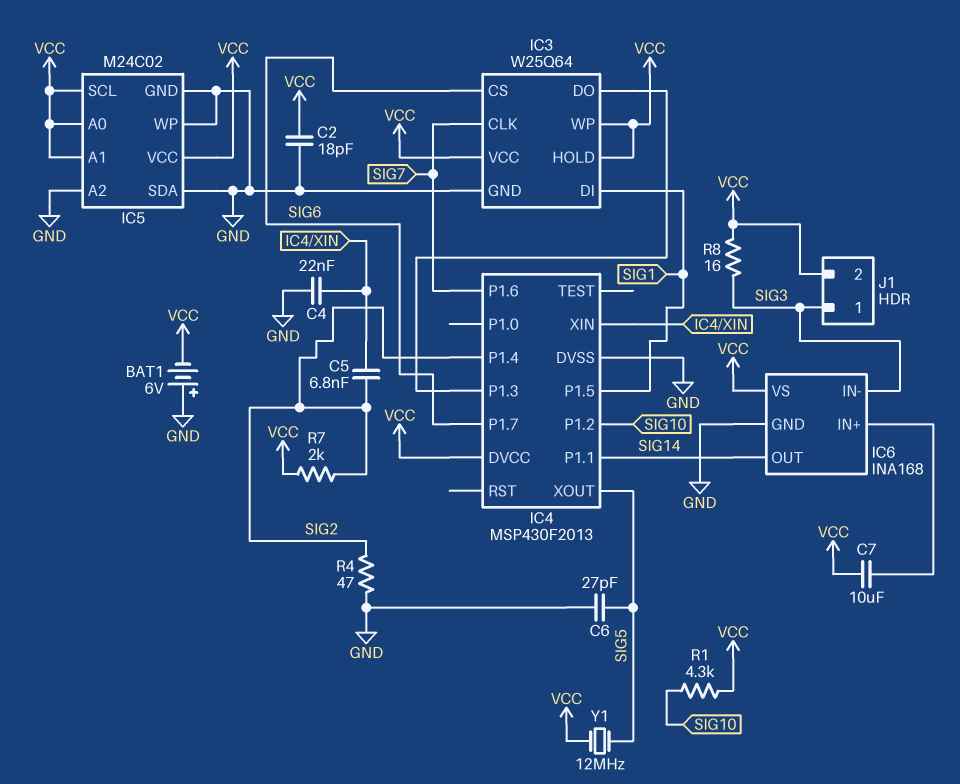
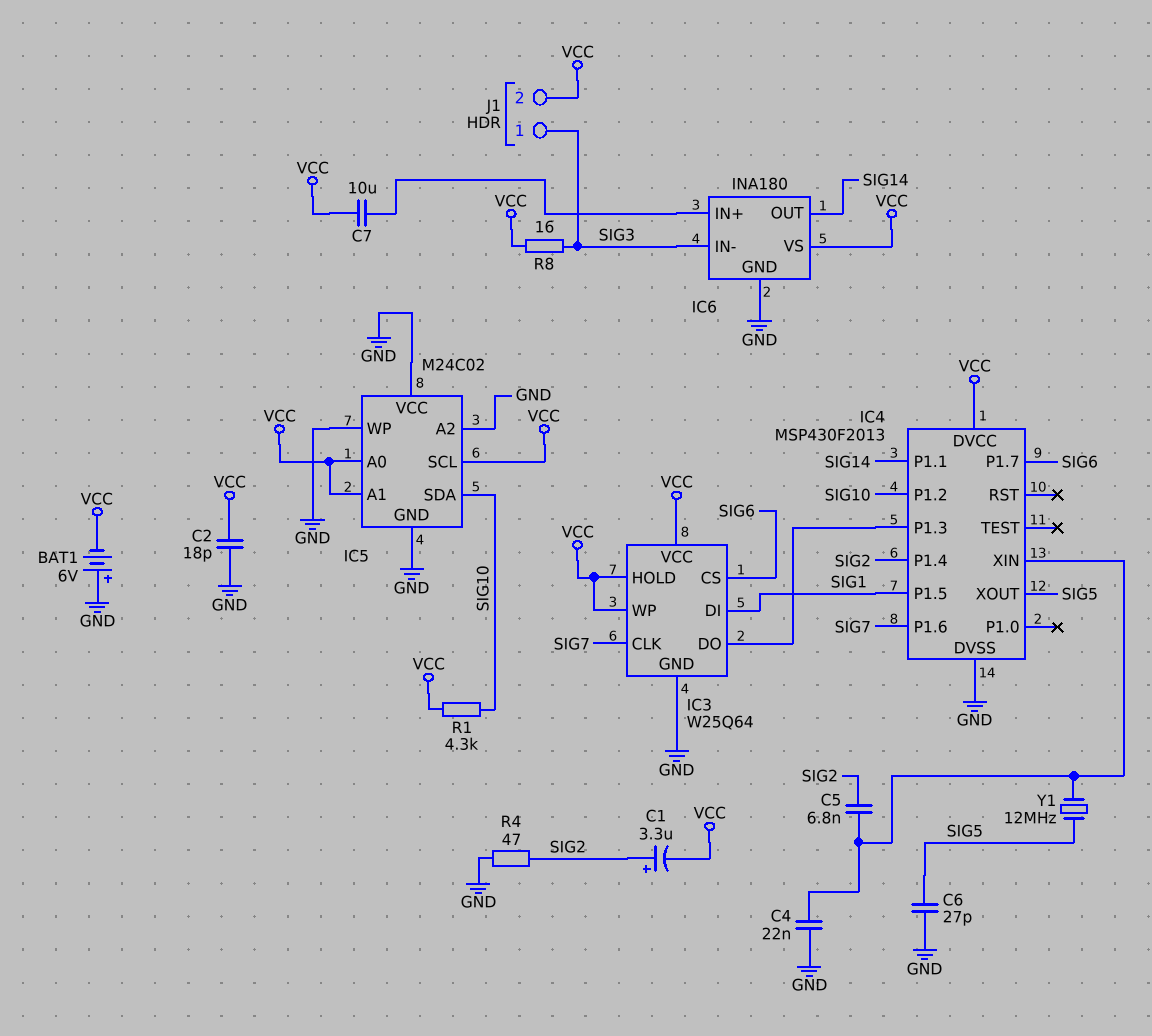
C1: none -> 3.3uF (plus SIG2, minus VCC)
IC5 pin SDA: GND -> SIG10
IC5 pin VCC: VCC -> GND
IC6: INA168 -> INA180
R7: 2k (SIG2, VCC) -> none
Y1: 12MHz (SIG5, VCC) -> 12MHz (IC4/XIN, SIG5)

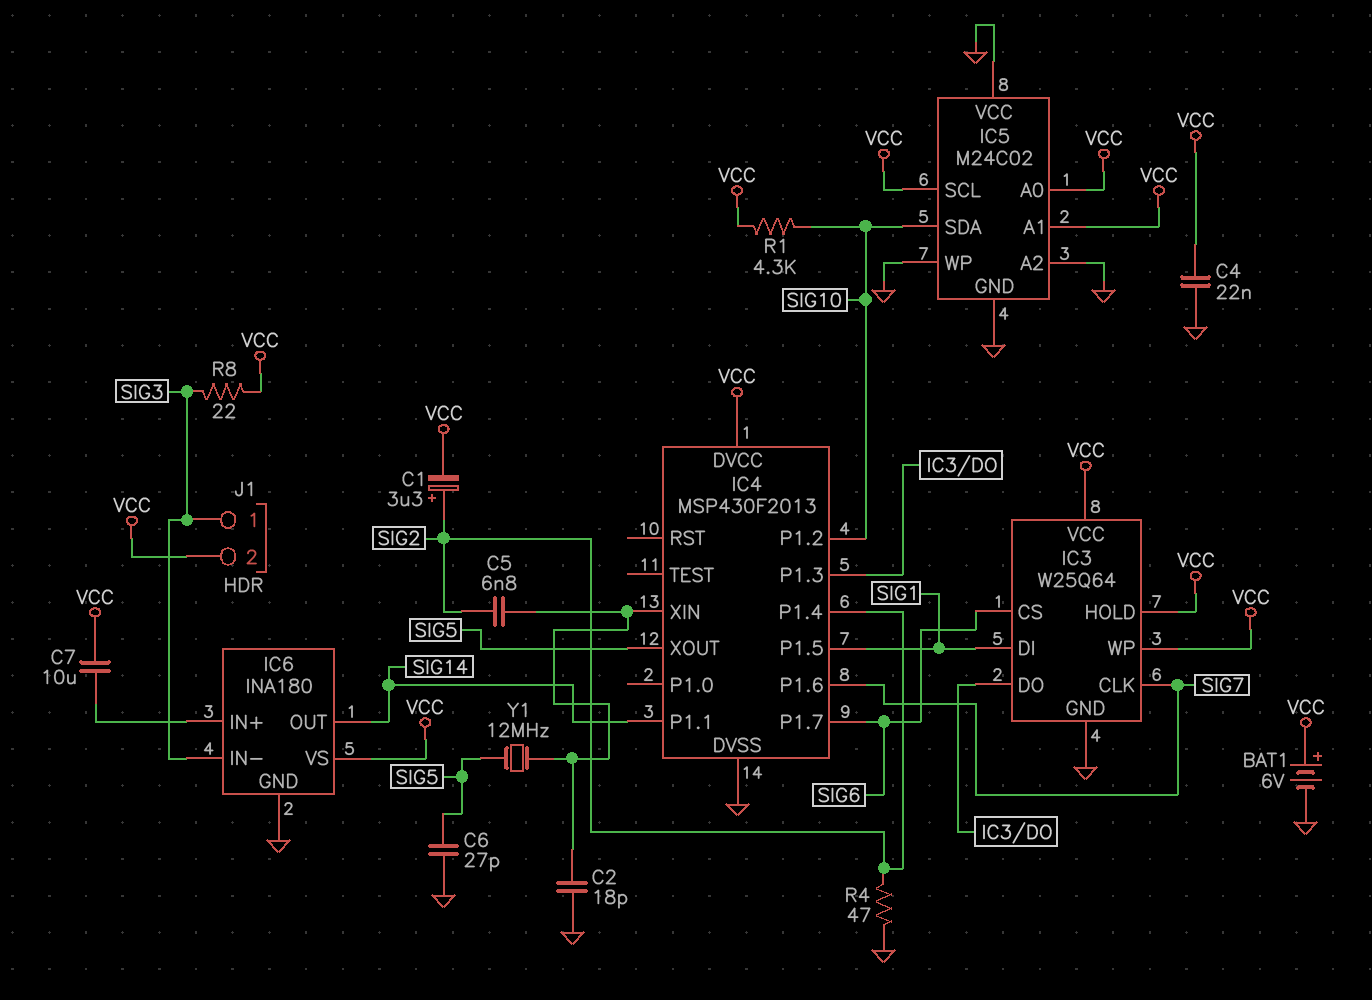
BAT1: 6V (plus GND, minus VCC) -> 6V (plus VCC, minus GND)
C2: 18pF (GND, VCC) -> 18pF (GND, IC4/XIN)
C4: 22nF (GND, IC4/XIN) -> 22nF (GND, VCC)
R8: 16 (SIG3, VCC) -> 22 (SIG3, VCC)

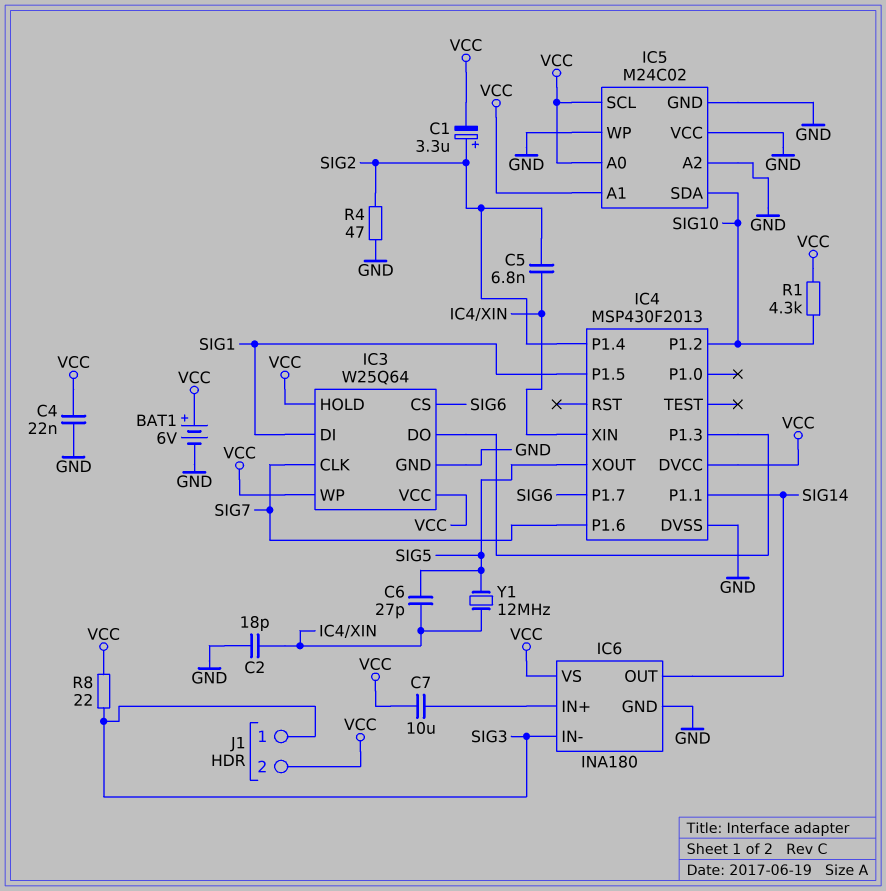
C6: 27pF (GND, SIG5) -> 27pF (IC4/XIN, SIG5)

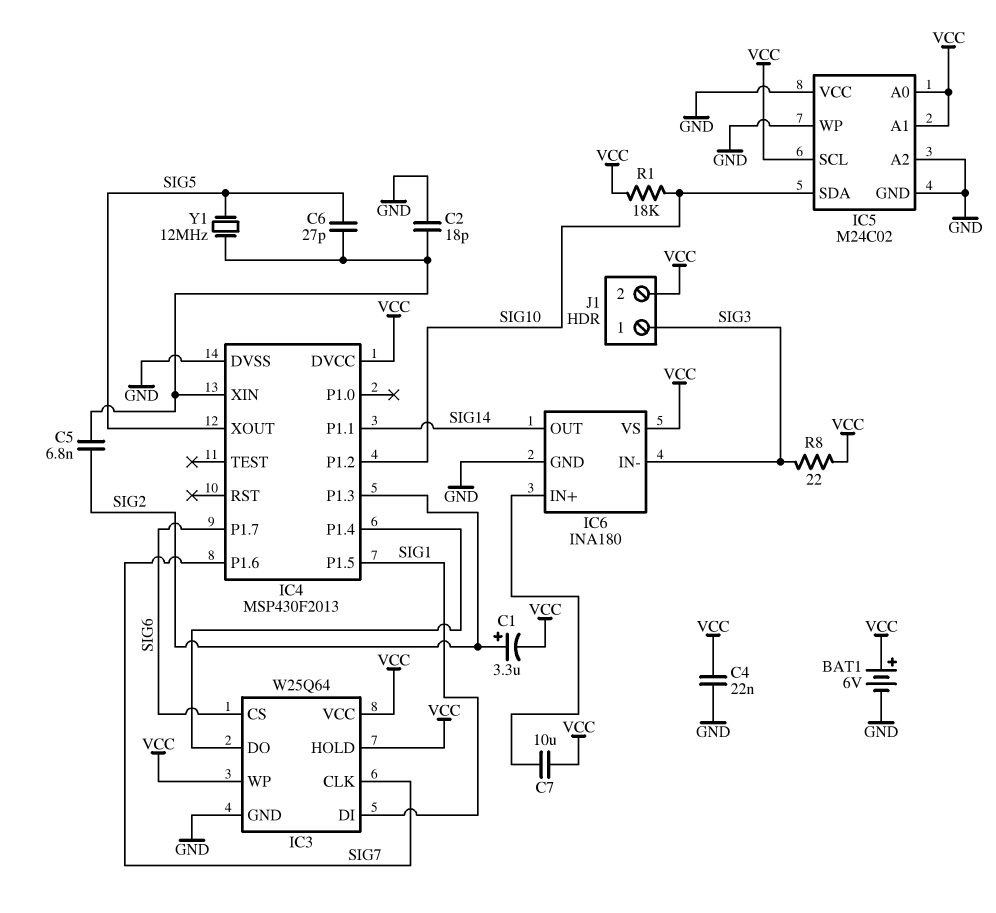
IC4 pin P1.3: IC3/DO -> SIG2
IC4 pin P1.4: SIG2 -> IC3/DO
R1: 4.3k (SIG10, VCC) -> 18k (SIG10, VCC)
R4: 47 (GND, SIG2) -> none

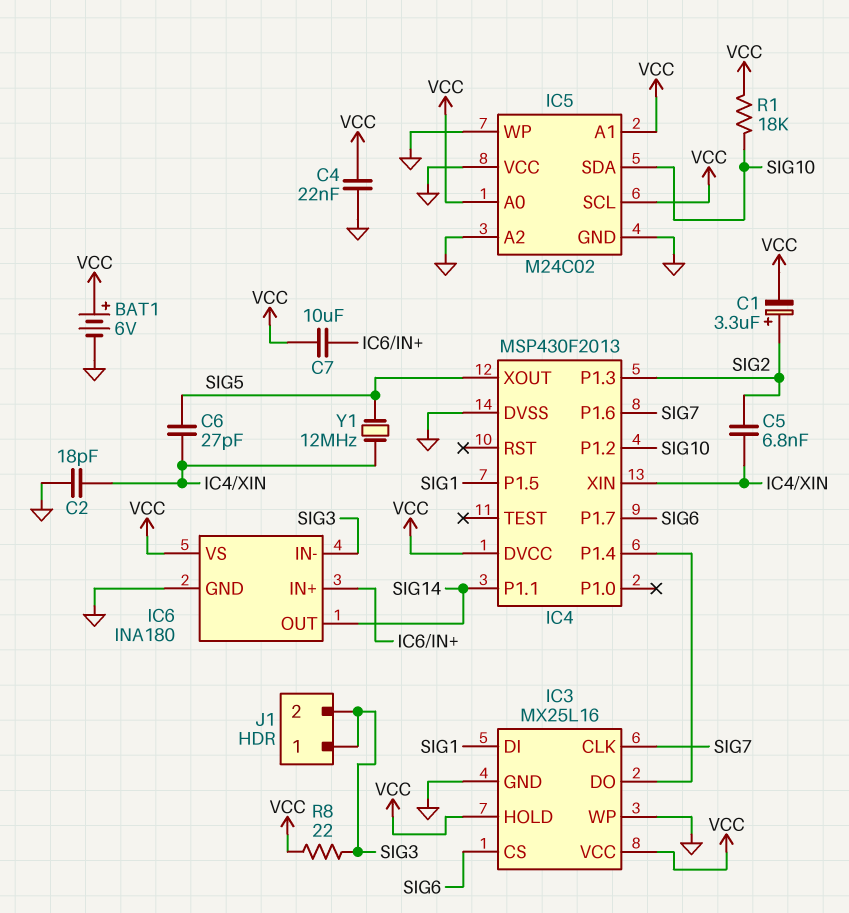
IC3: W25Q64 -> MX25L16
IC3 pin WP: VCC -> GND
J1 pin 2: VCC -> SIG3

